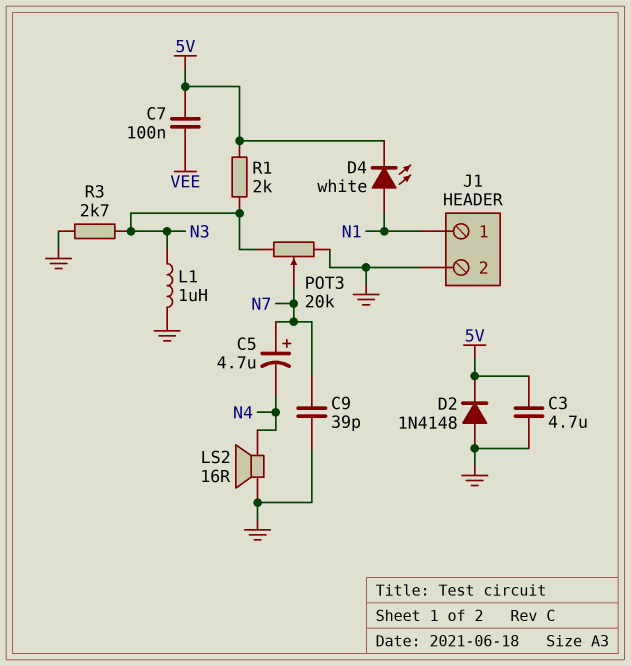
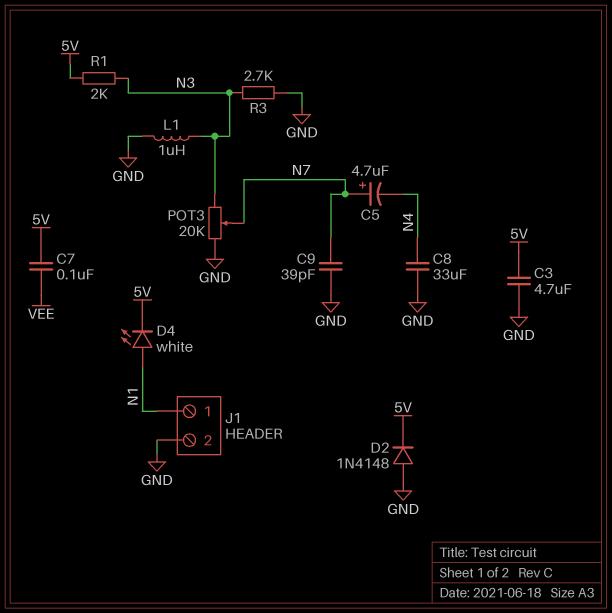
C8: none -> 33uF (GND, N4)
LS2: speaker 16R (GND, N4) -> none

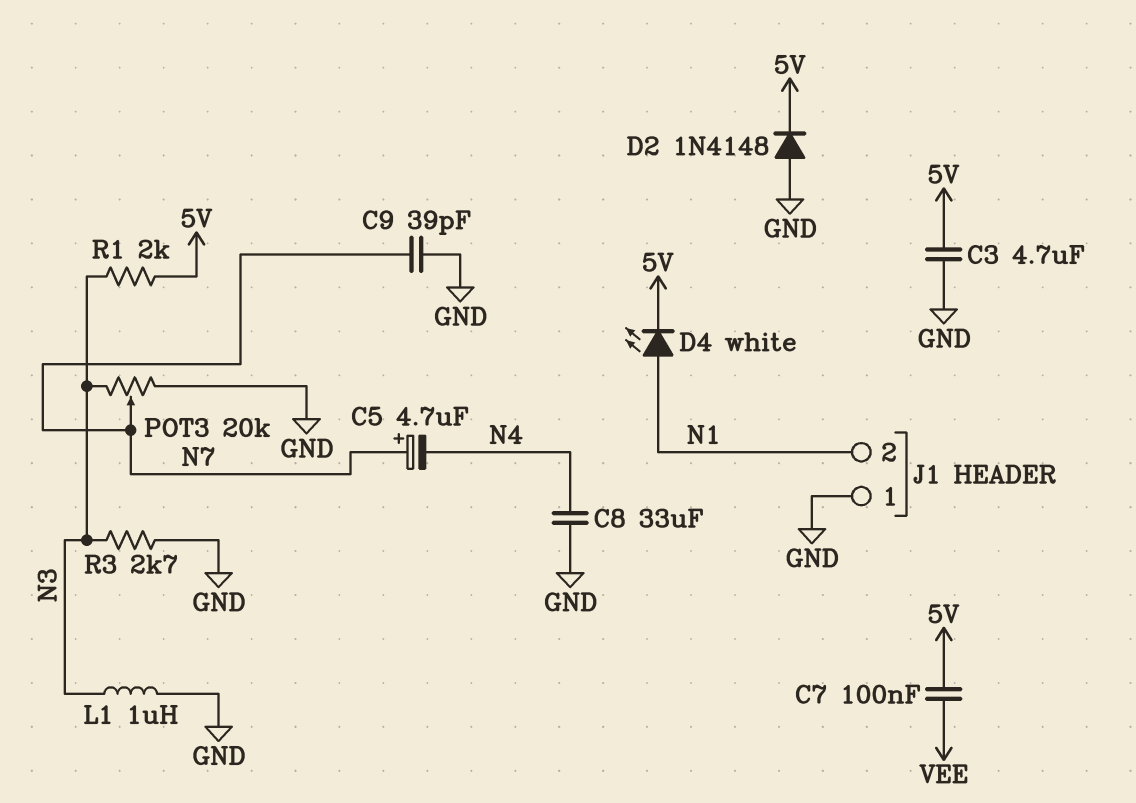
J1 pin 1: N1 -> GND
J1 pin 2: GND -> N1

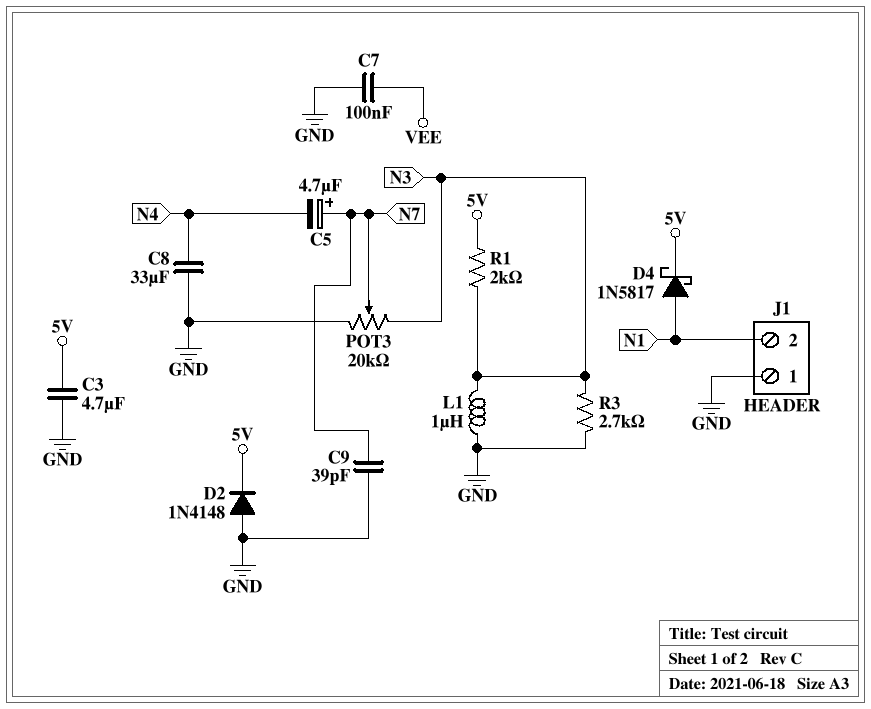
C7: 100nF (5V, VEE) -> 100nF (GND, VEE)
D4: LED white (A N1, K 5V) -> schottky 1N5817 (A N1, K 5V)

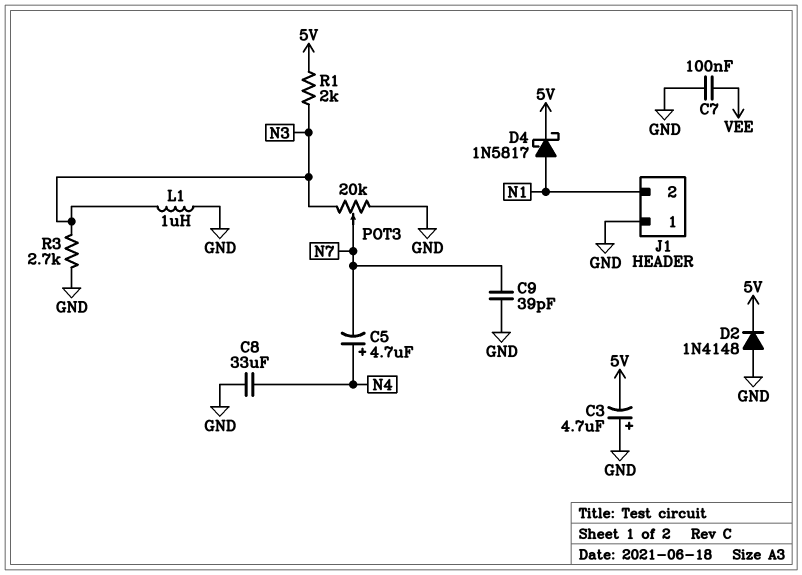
C3: 4.7uF (5V, GND) -> 4.7uF (plus GND, minus 5V)
C5: 4.7uF (plus N7, minus N4) -> 4.7uF (plus N4, minus N7)

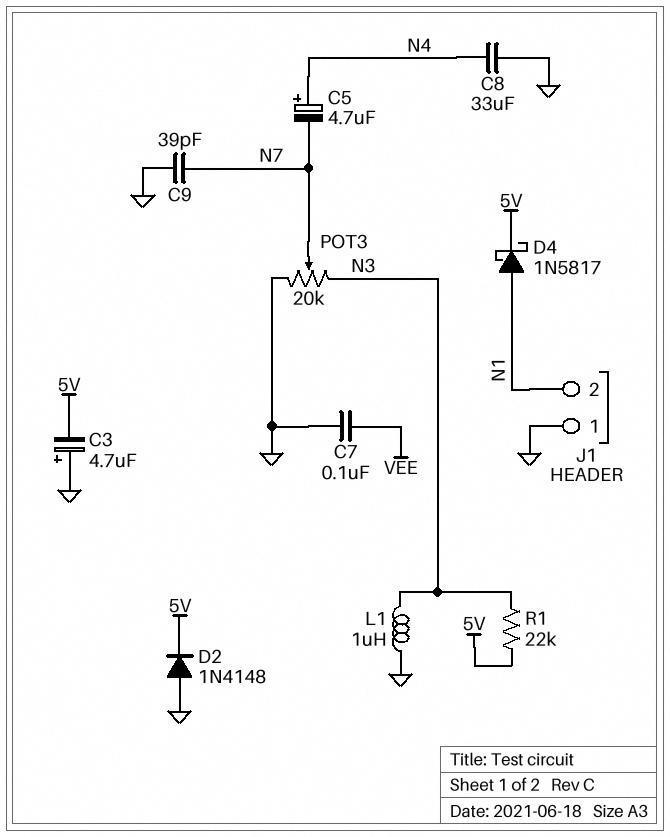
R1: 2k (5V, N3) -> 22k (5V, N3)
R3: 2.7k (GND, N3) -> none

